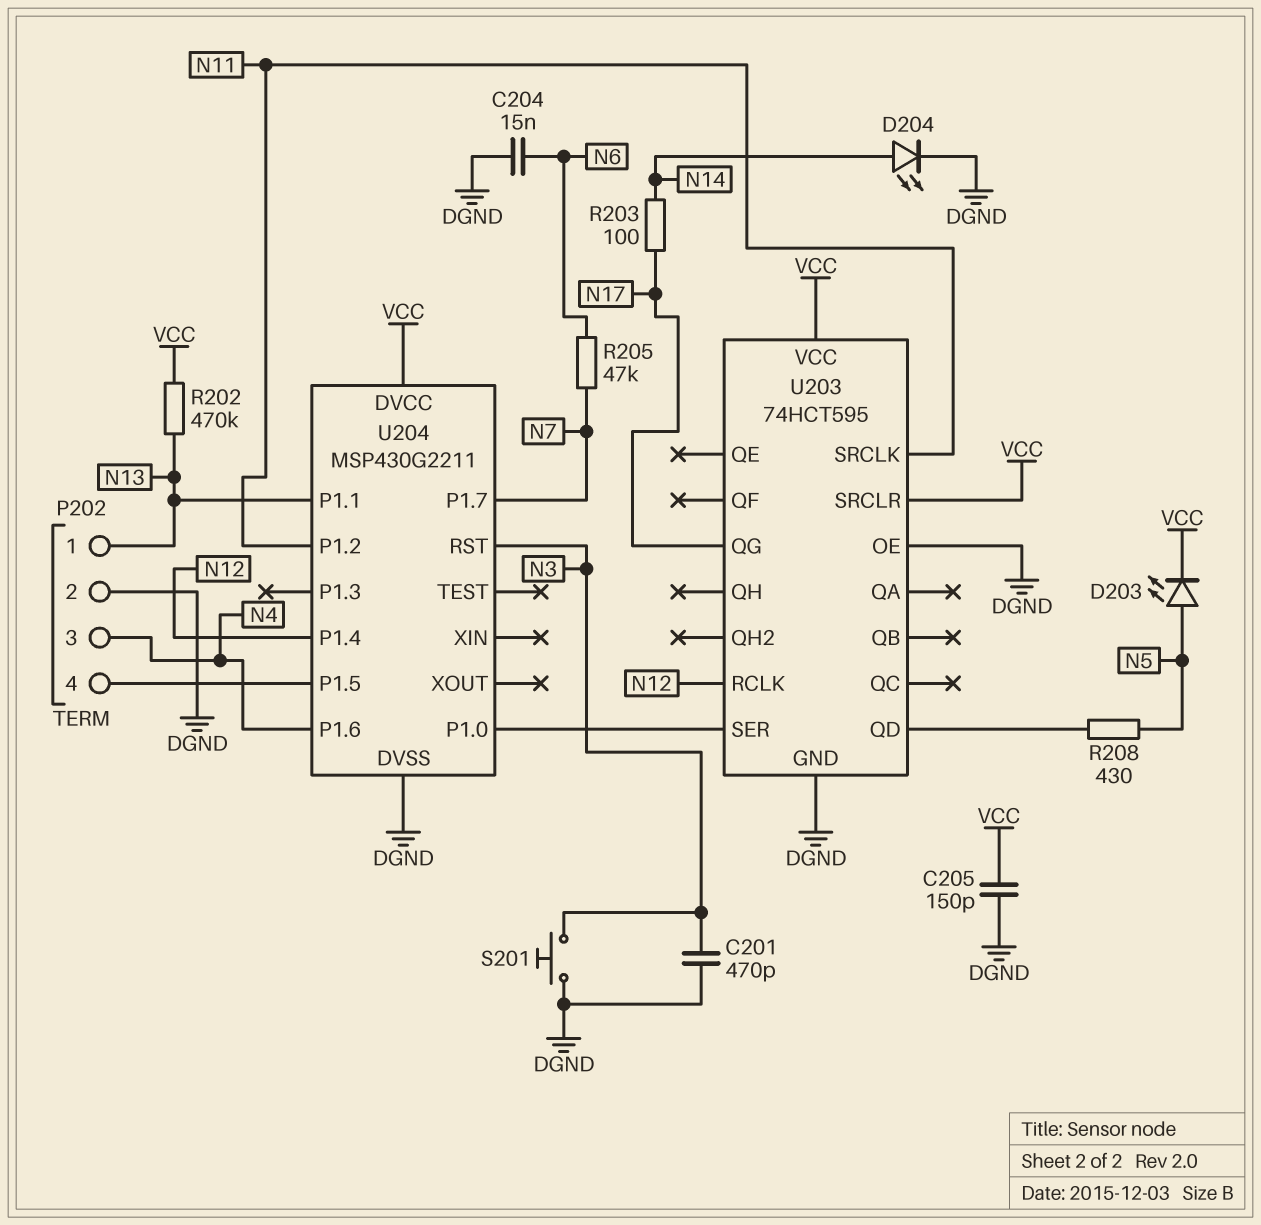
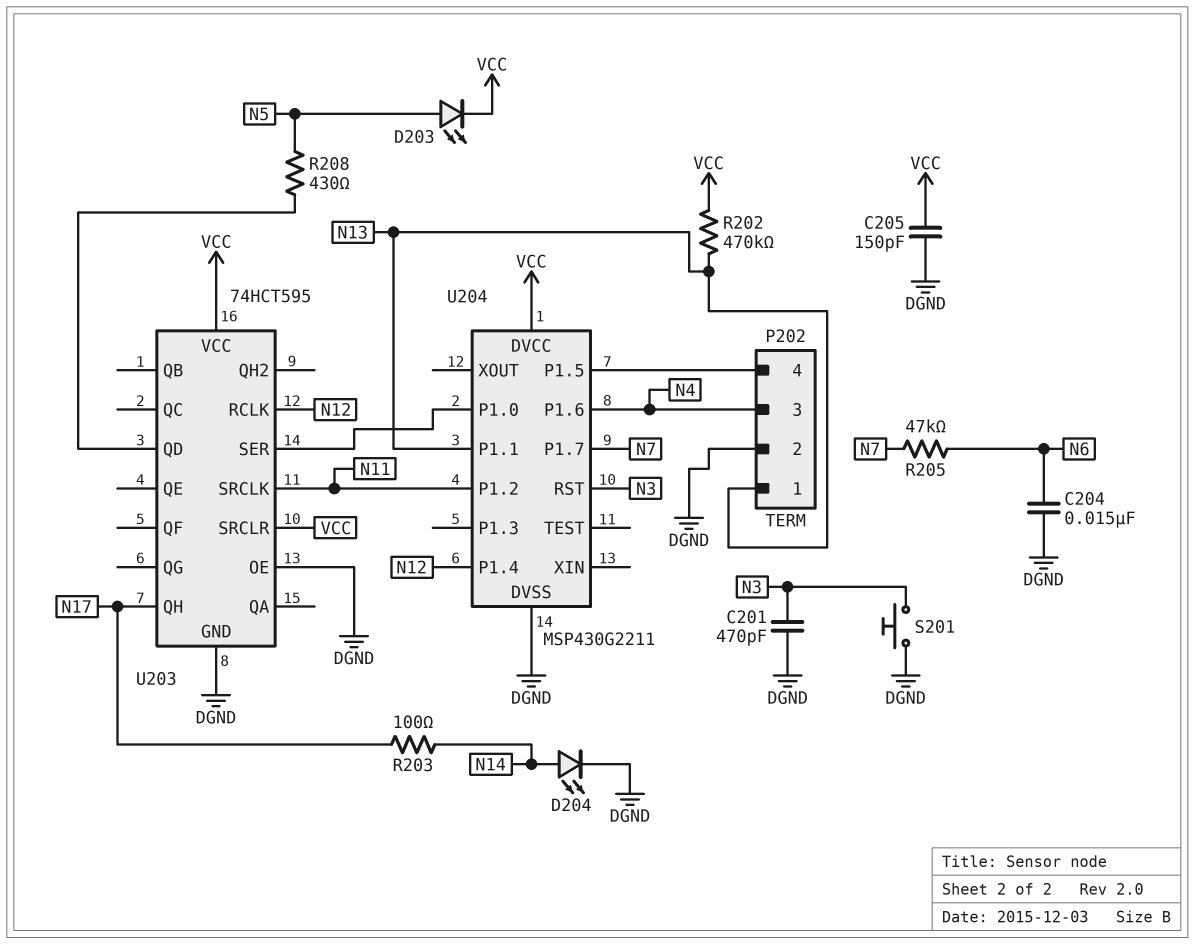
U203 pin QG: N17 -> none
U203 pin QH: none -> N17

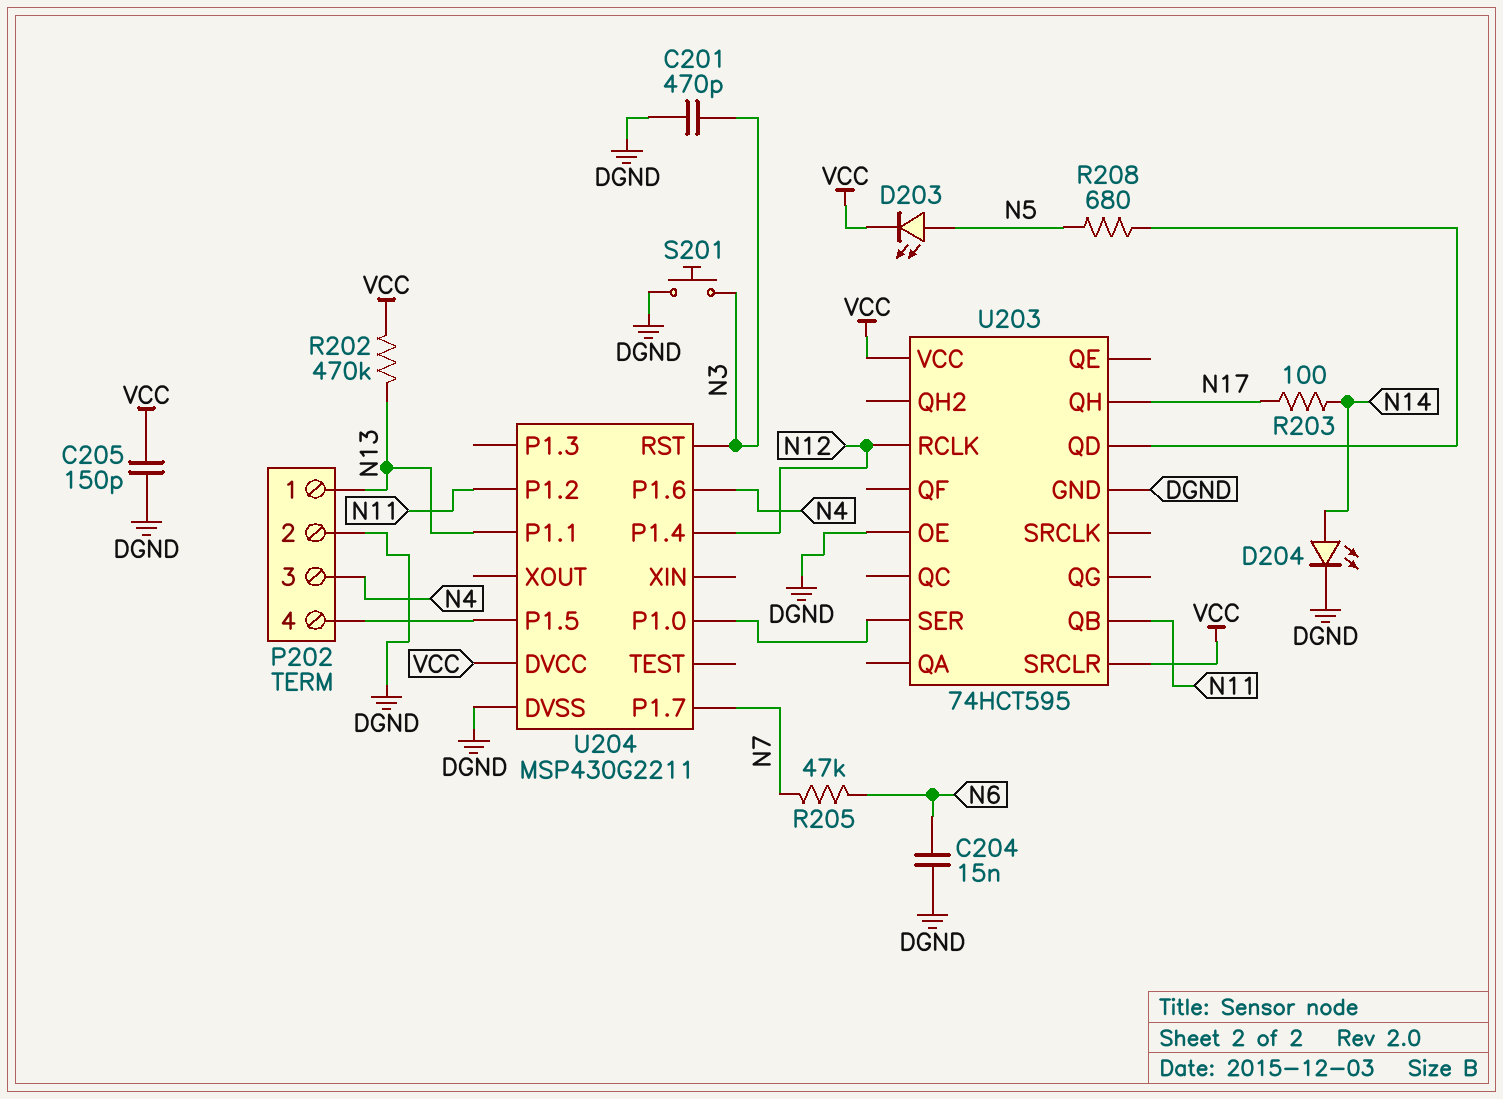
R208: 430 (N5, U203/QD) -> 680 (N5, U203/QD)
U203 pin QB: none -> N11
U203 pin SRCLK: N11 -> none

